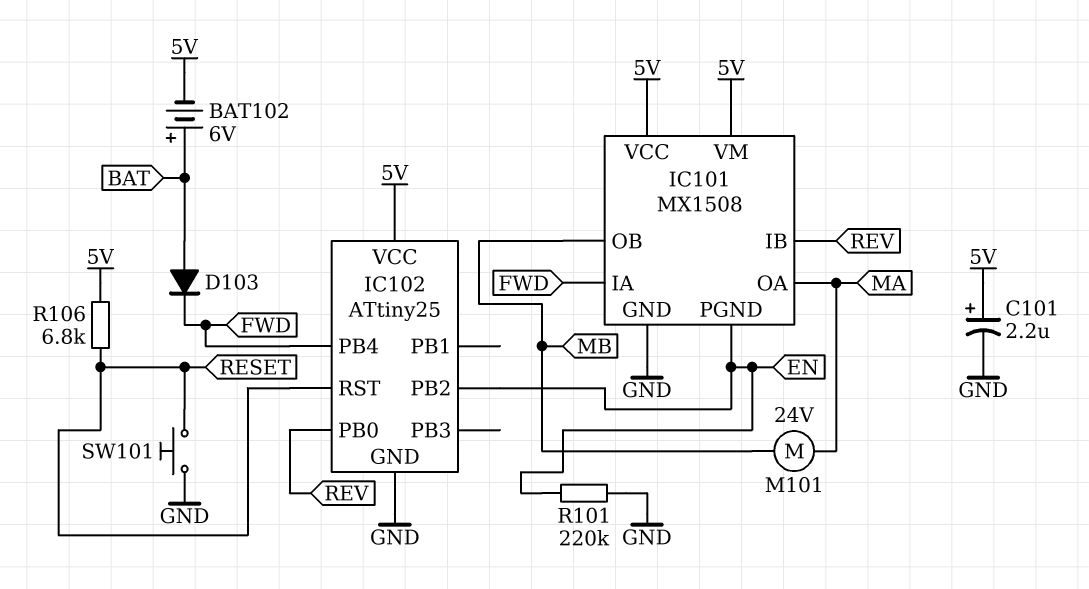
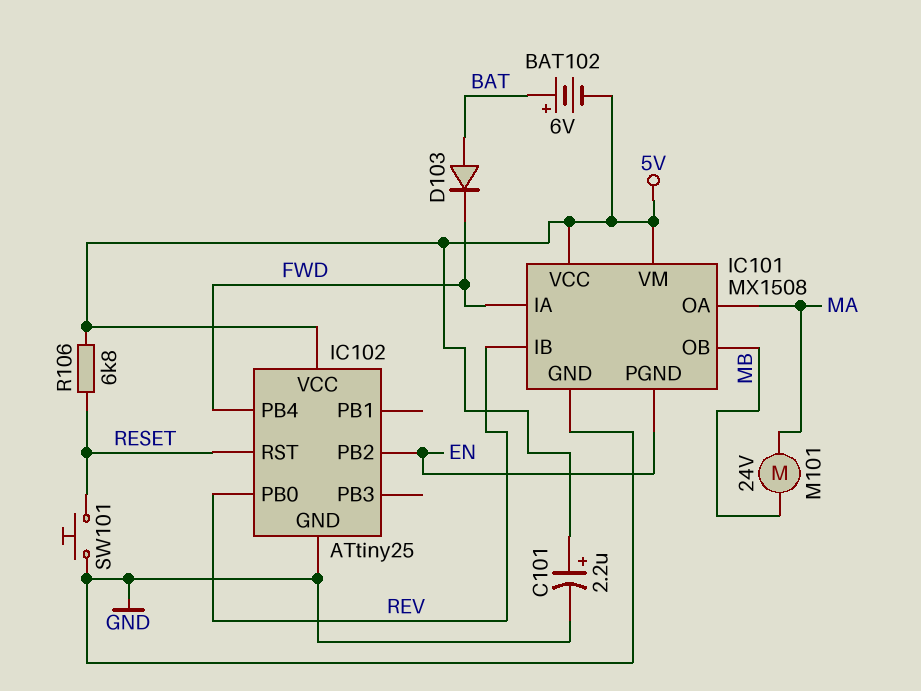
R101: 220k (EN, GND) -> none

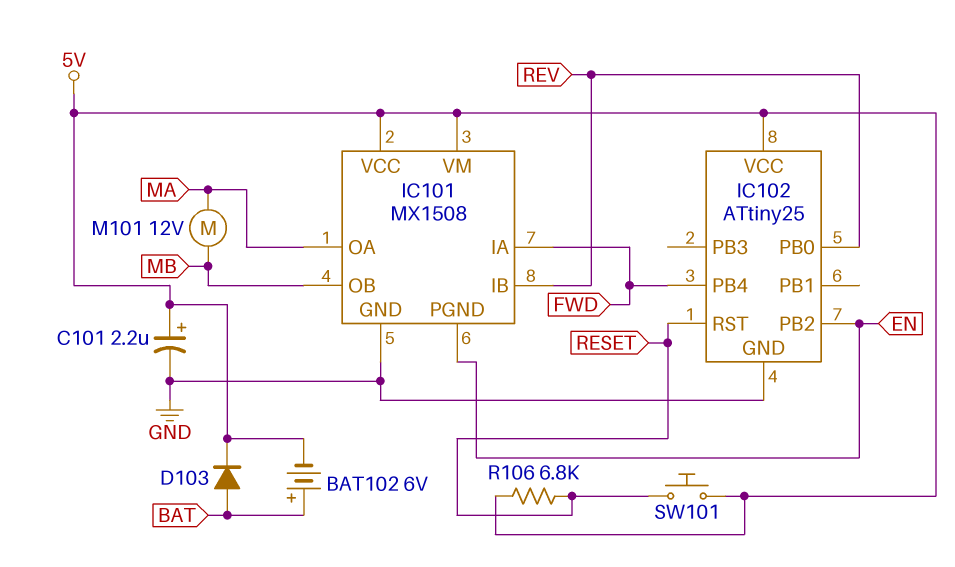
D103: diode (A BAT, K FWD) -> diode (A BAT, K 5V)
M101: motor 24V (MA, MB) -> motor 12V (MA, MB)
SW101: button (GND, RESET) -> button (5V, RESET)

